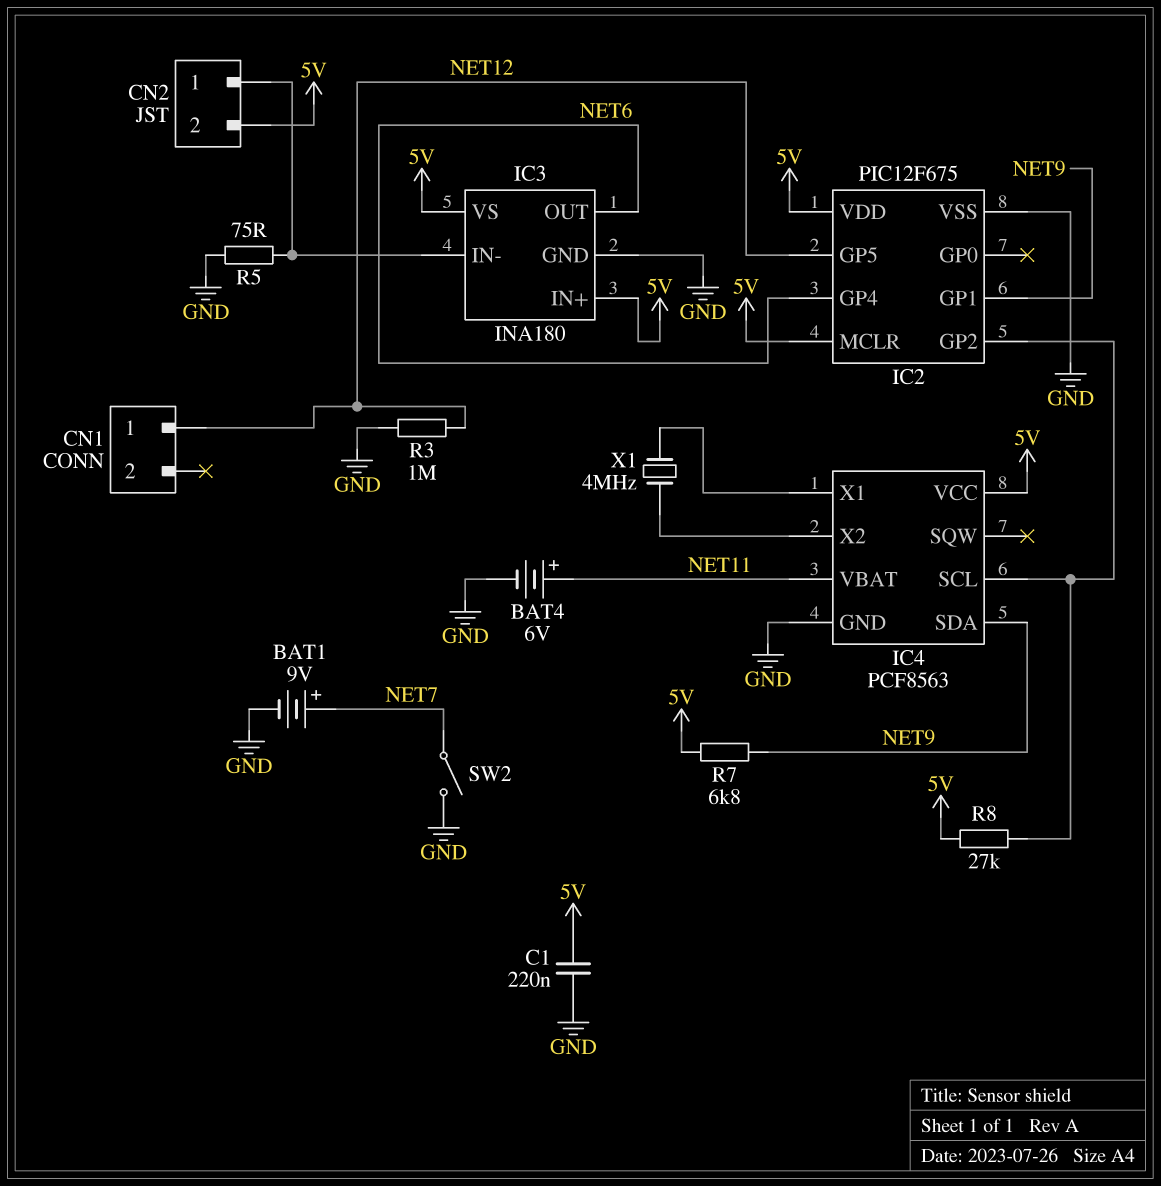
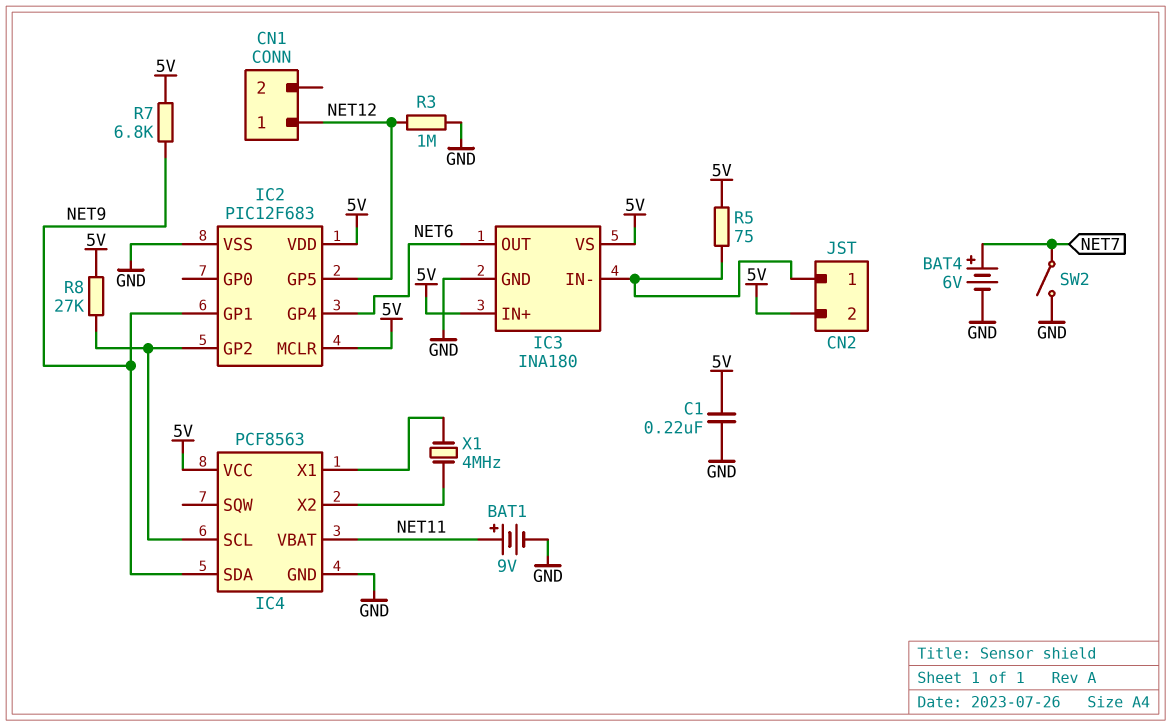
BAT1: 9V (plus NET7, minus GND) -> 9V (plus NET11, minus GND)
BAT4: 6V (plus NET11, minus GND) -> 6V (plus NET7, minus GND)
IC2: PIC12F675 -> PIC12F683
R5: 75 (CN2/1, GND) -> 75 (5V, CN2/1)

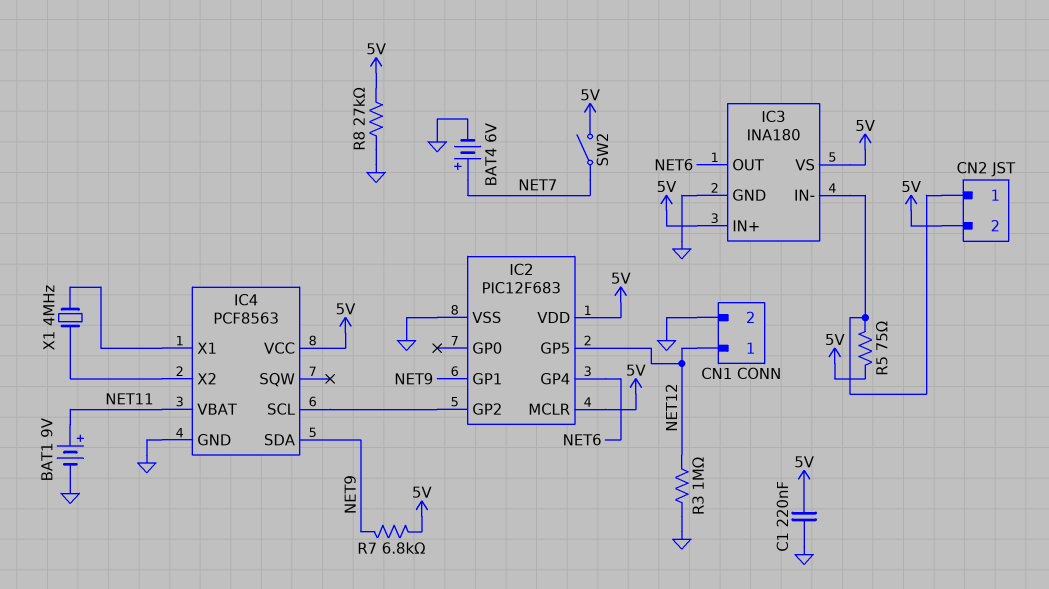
CN1 pin 2: none -> GND
R8: 27k (5V, IC2/GP2) -> 27k (5V, GND)
SW2: switch (GND, NET7) -> switch (5V, NET7)

